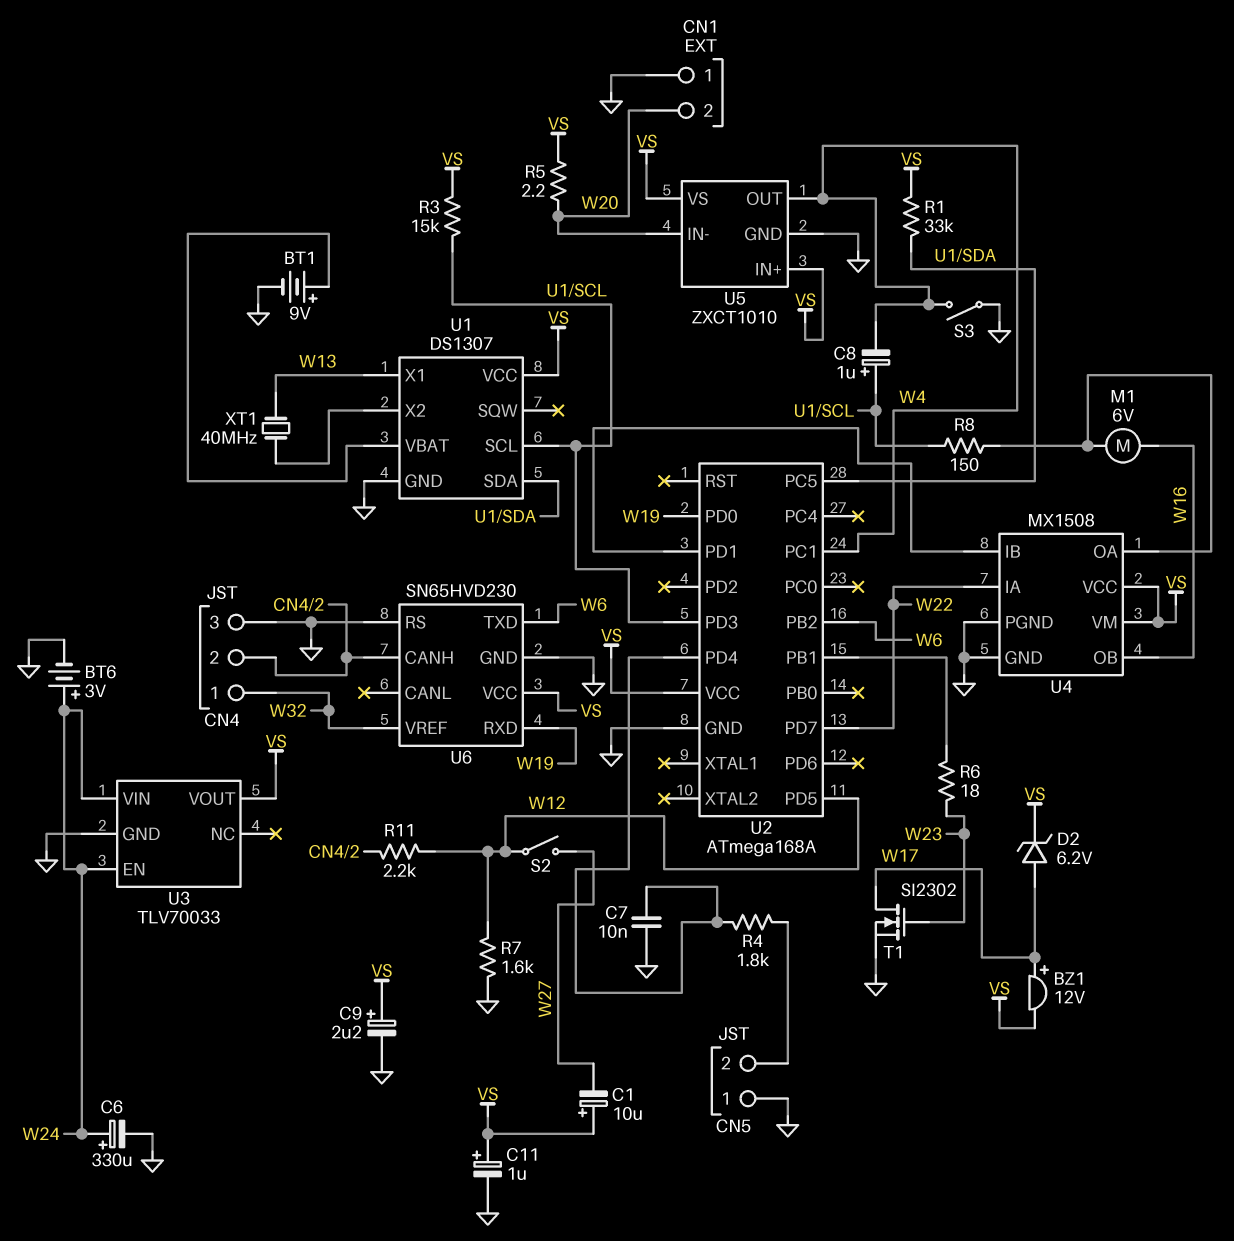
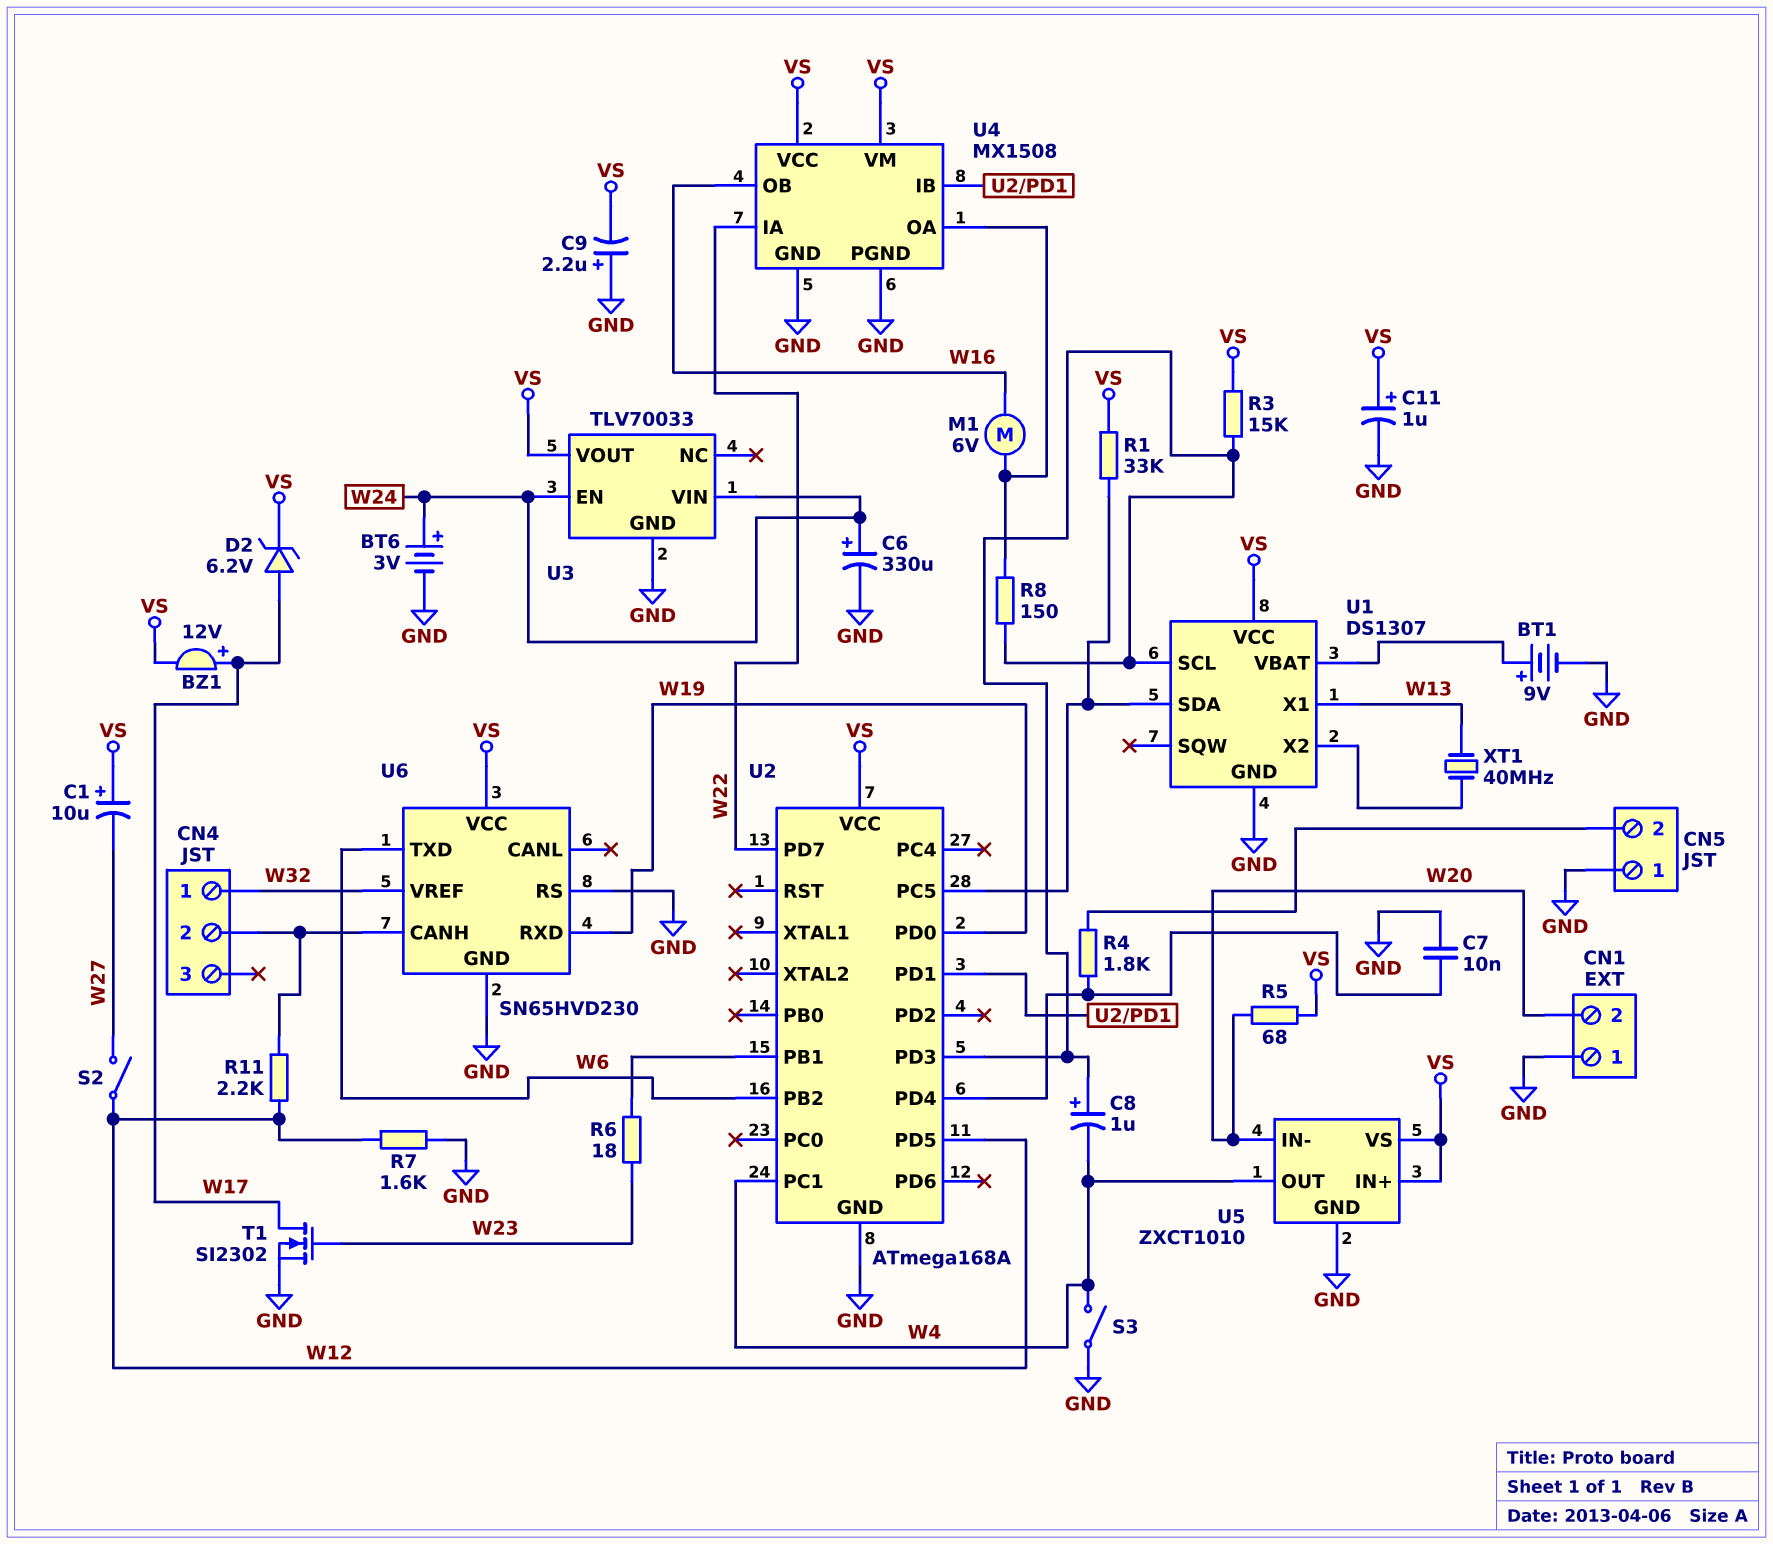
C9: 2.2uF (plus VS, minus GND) -> 2.2uF (plus GND, minus VS)
CN4 pin 3: GND -> none
R5: 2.2 (VS, W20) -> 68 (VS, W20)

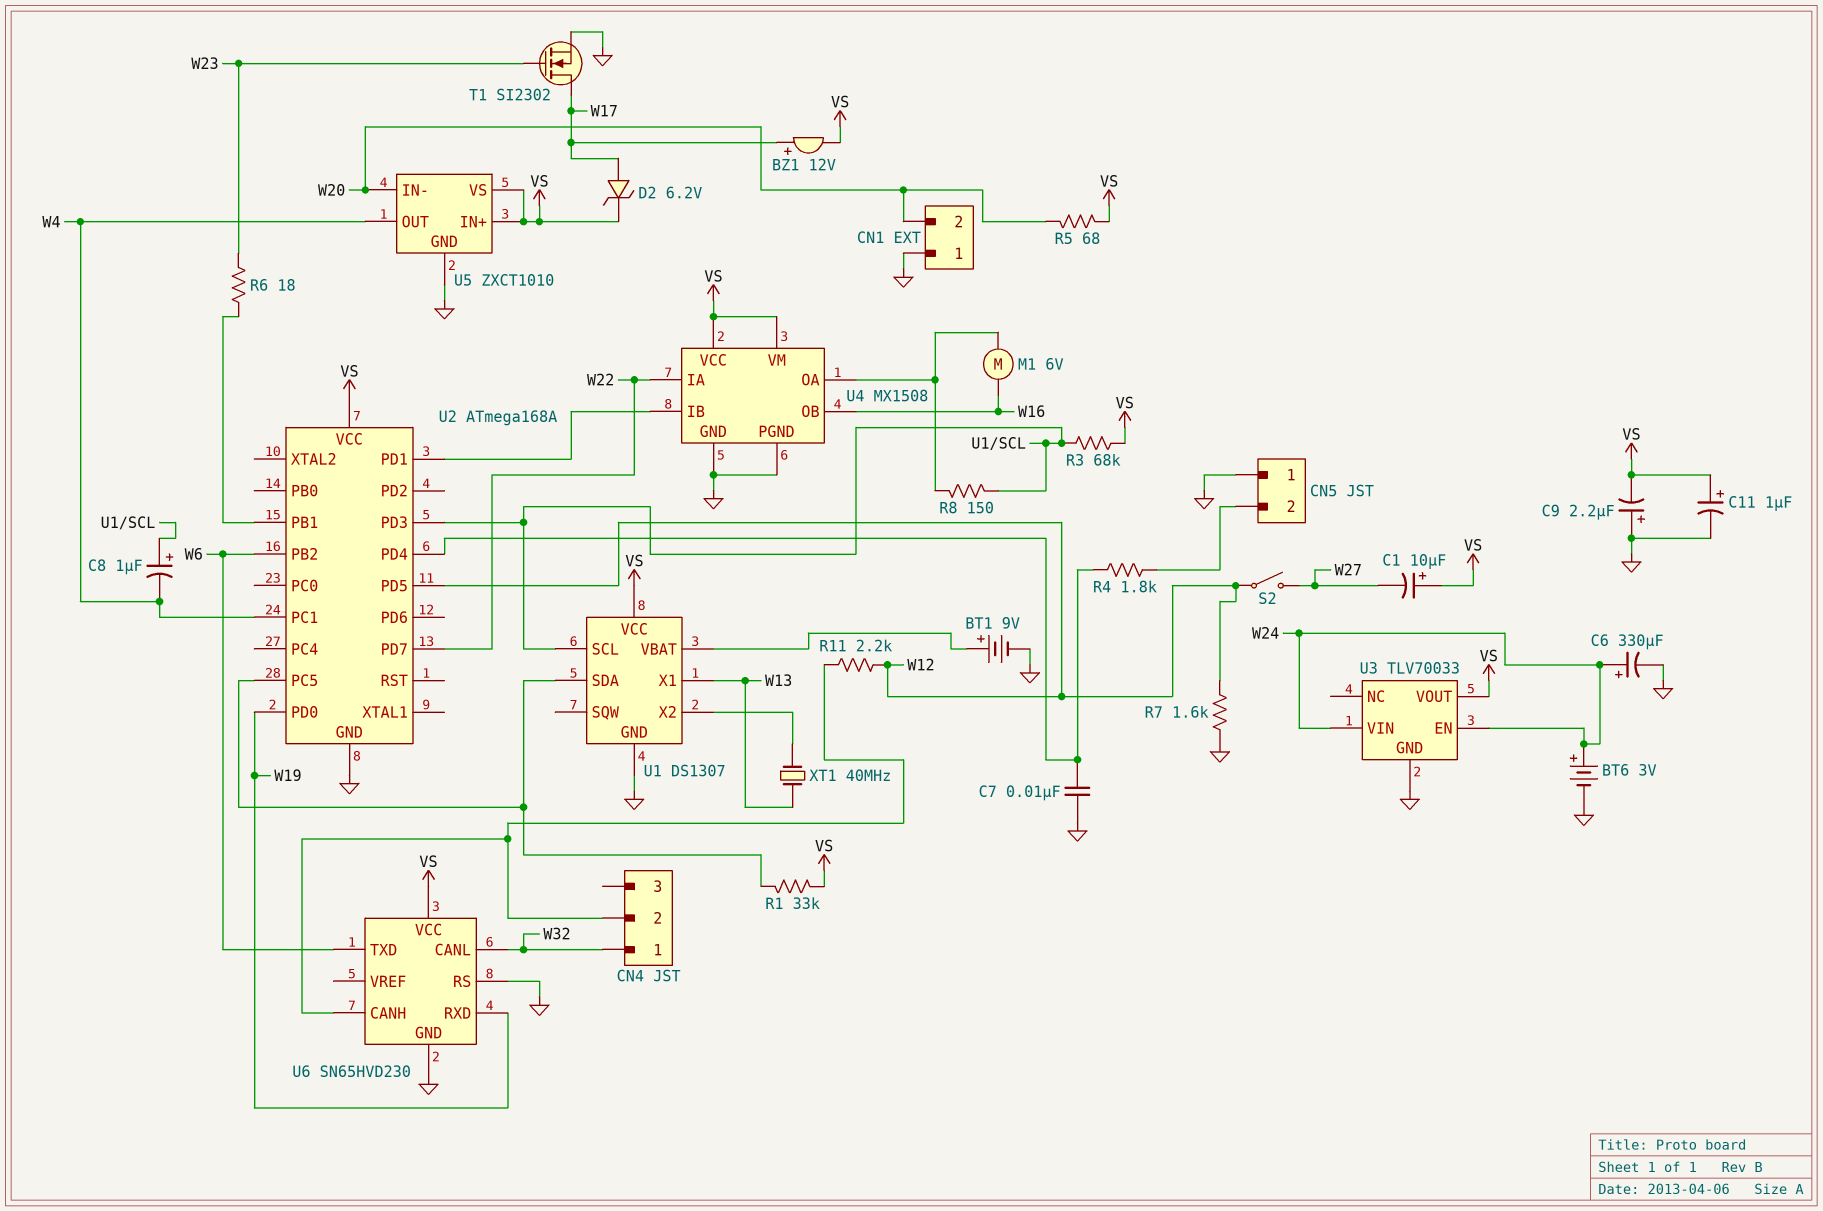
R3: 15k (U1/SCL, VS) -> 68k (U1/SCL, VS)
S3: switch (GND, W4) -> none
U6 pin CANL: none -> W32
U6 pin VREF: W32 -> none

